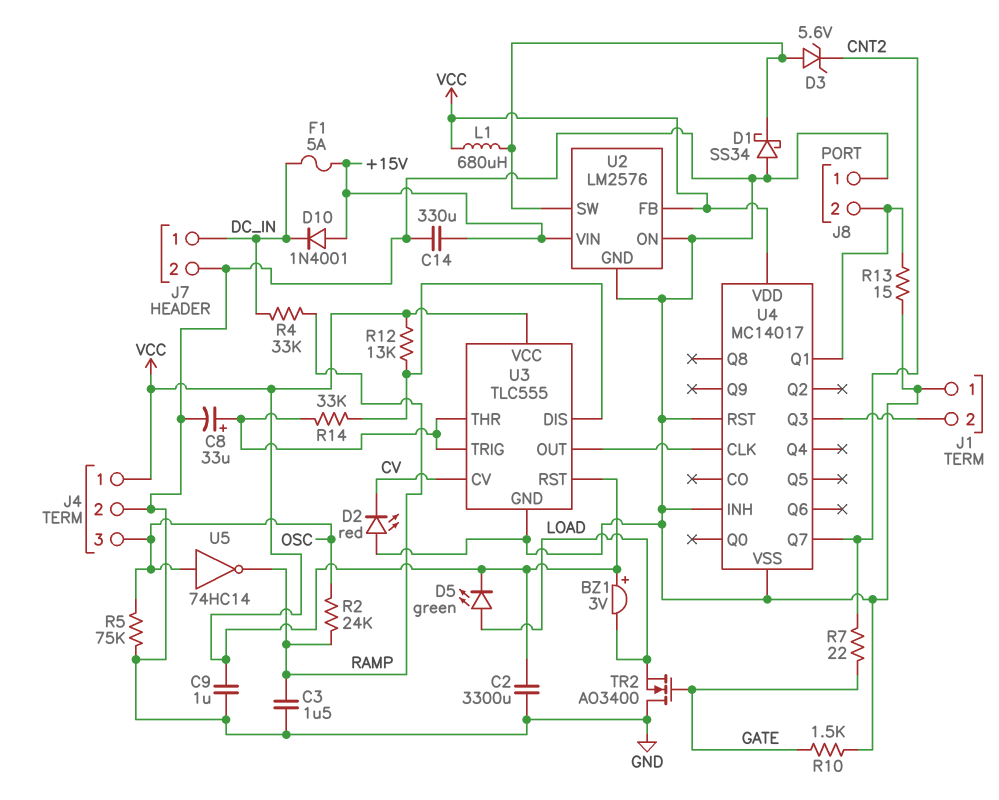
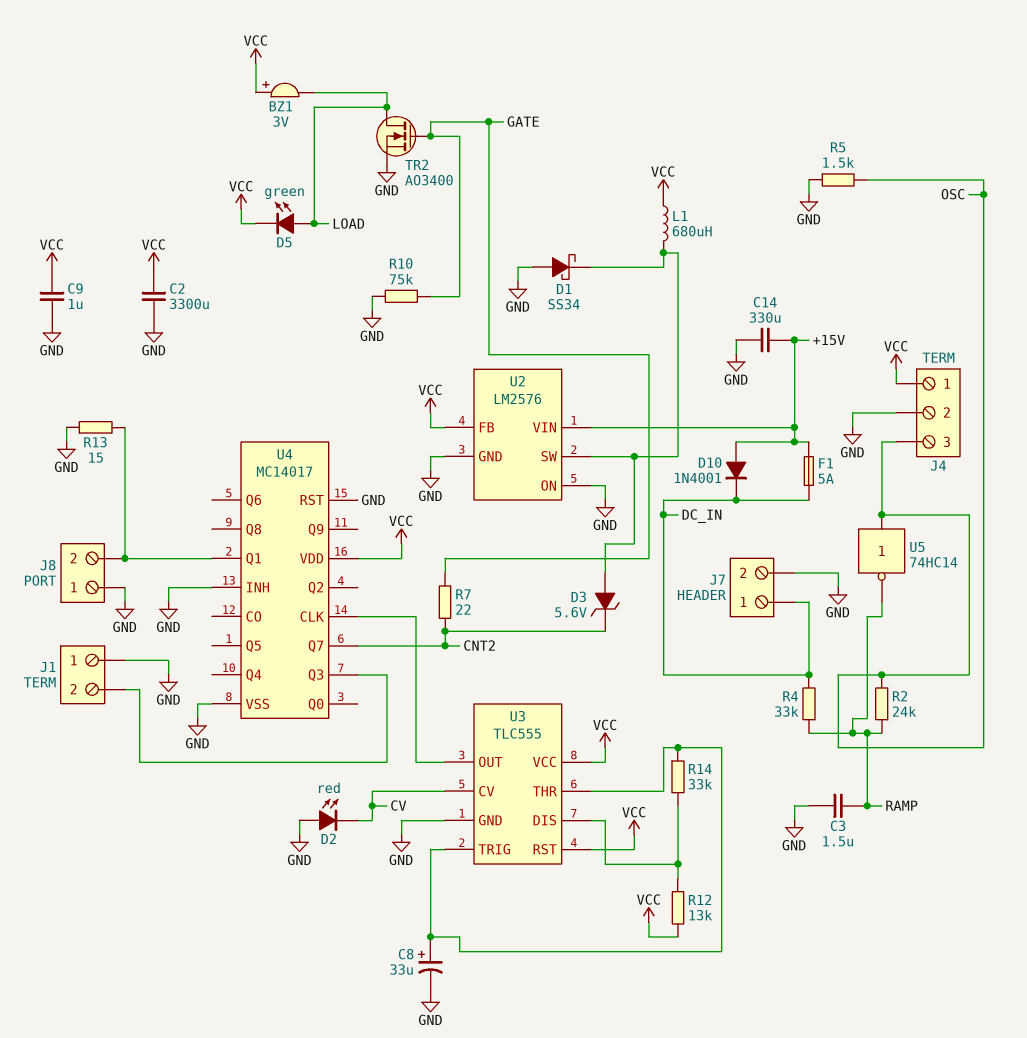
R5: 75k (GND, OSC) -> 1.5k (GND, OSC)
R10: 1.5k (GATE, GND) -> 75k (GATE, GND)
TR2: NMOS AO3400 (G GATE, D GND, S LOAD) -> NMOS AO3400 (G GATE, D LOAD, S GND)

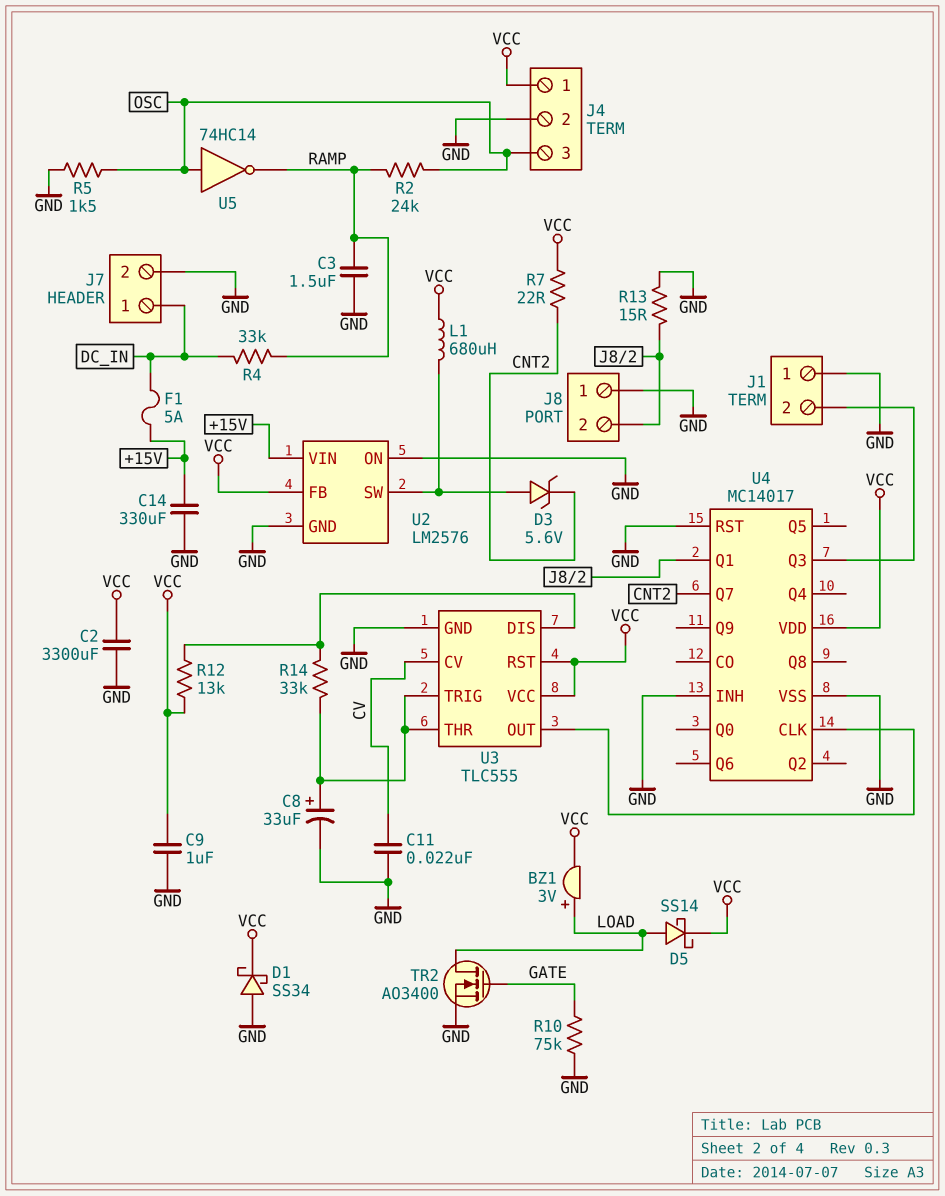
BZ1: buzzer 3V (plus VCC, minus LOAD) -> buzzer 3V (plus LOAD, minus VCC)
C11: none -> 22nF (CV, GND)
D1: schottky SS34 (A GND, K U2/SW) -> schottky SS34 (A GND, K VCC)
D2: LED red (A GND, K CV) -> none
D5: LED green (A LOAD, K VCC) -> schottky SS14 (A LOAD, K VCC)
D10: diode 1N4001 (A +15V, K DC_IN) -> none
R7: 22 (CNT2, GATE) -> 22 (CNT2, VCC)

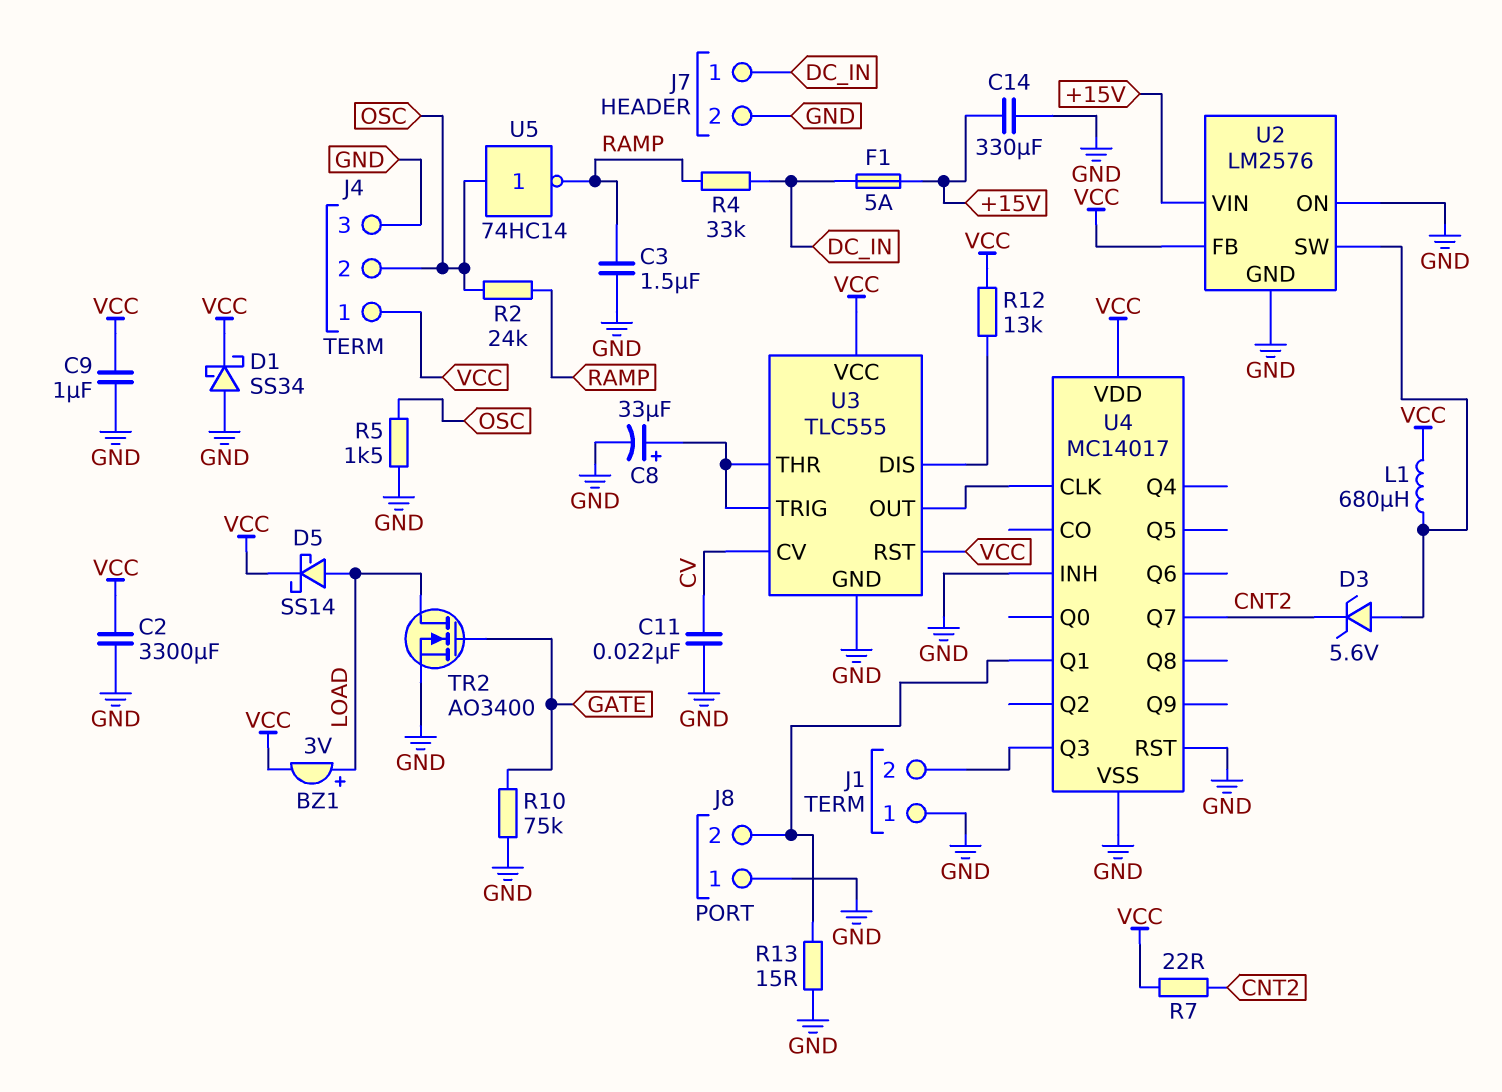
J4 pin 2: GND -> OSC
J4 pin 3: OSC -> GND
R14: 33k (U3/DIS, U3/THR) -> none

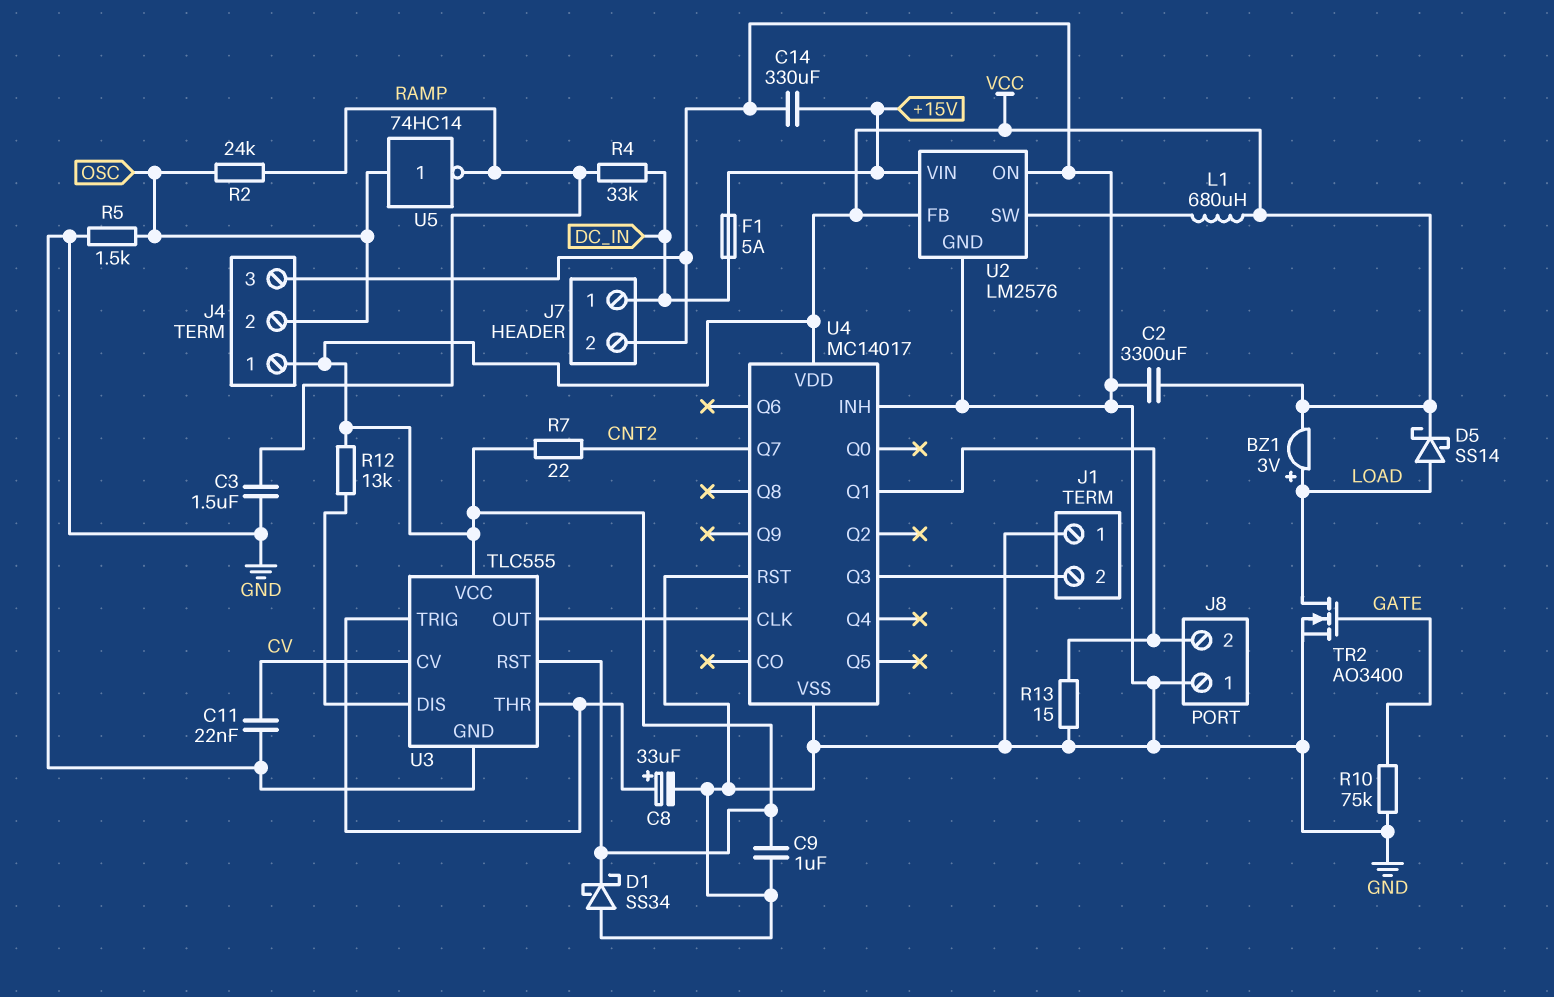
D3: zener 5.6V (A U2/SW, K CNT2) -> none

